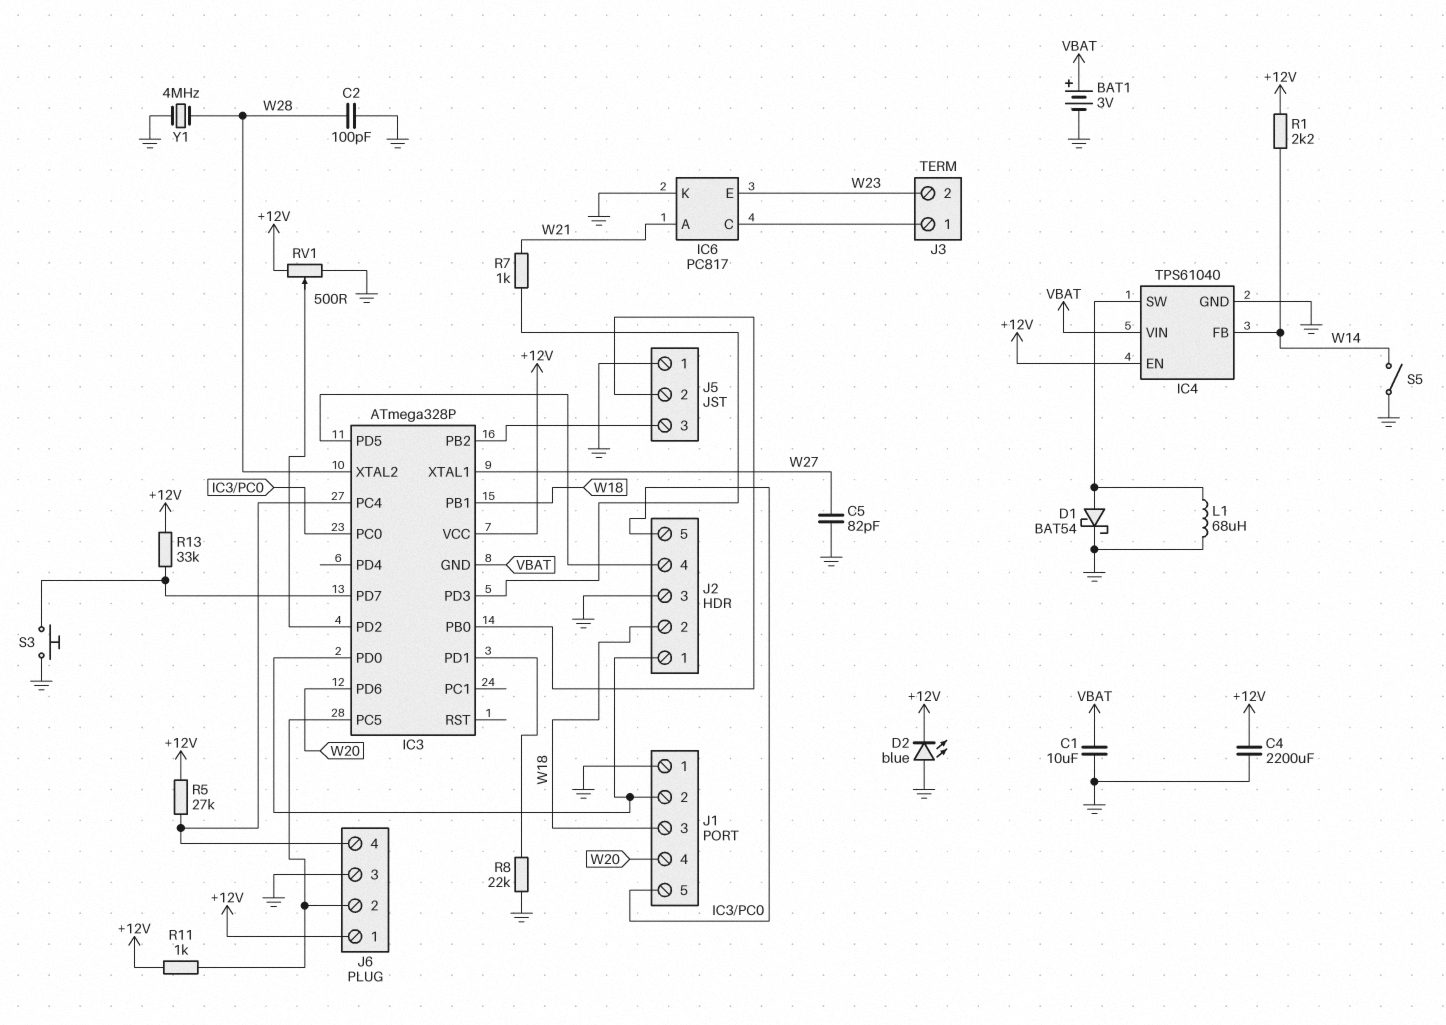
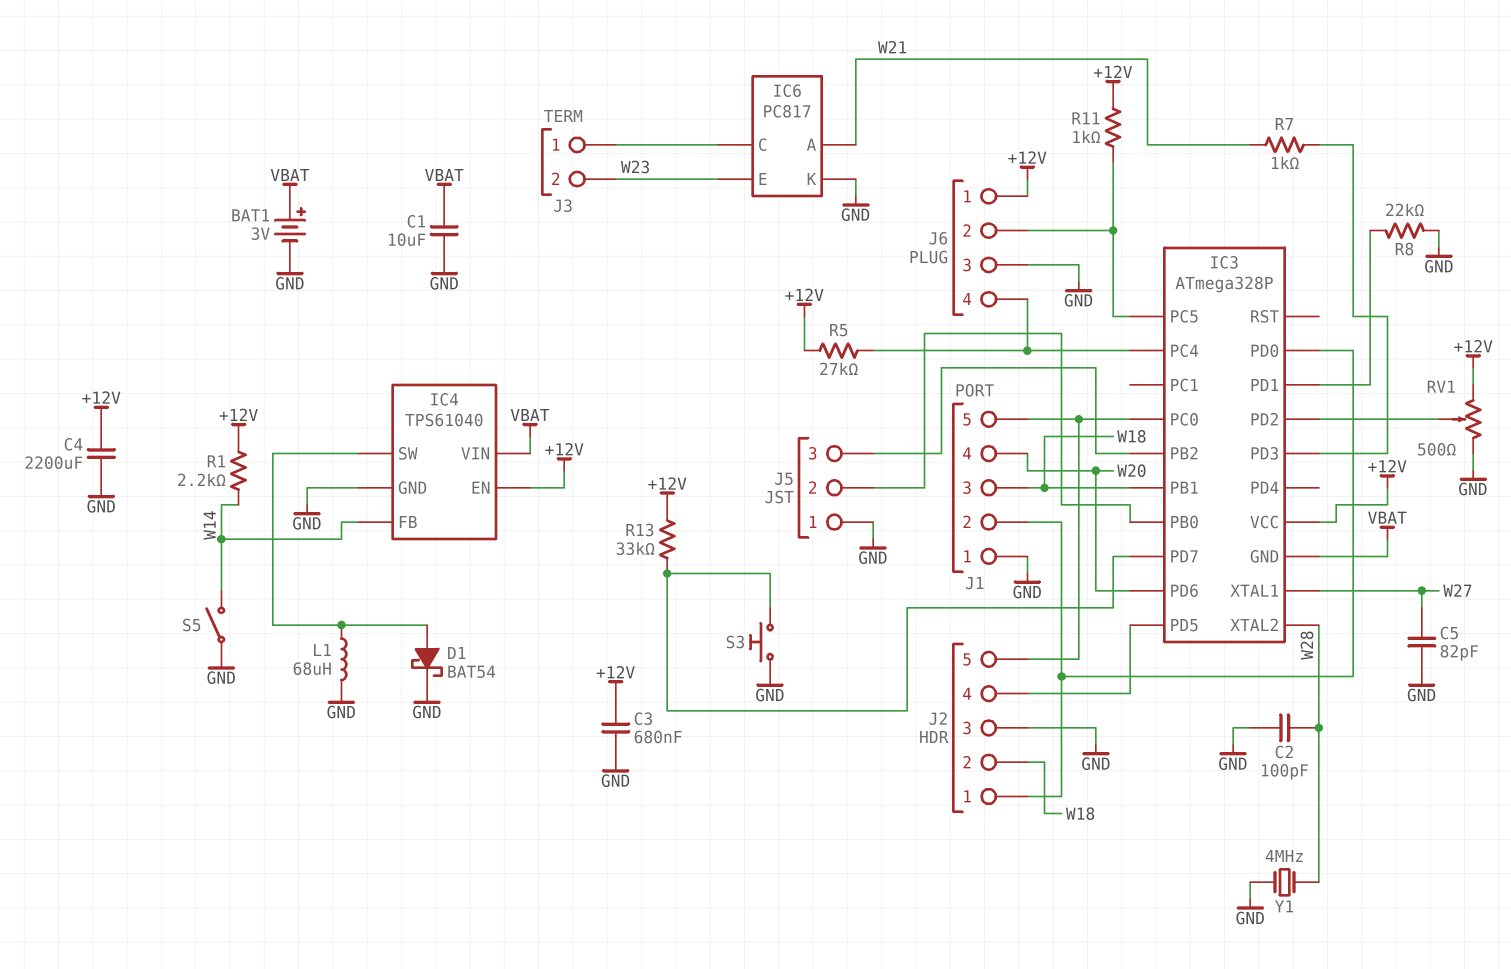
C3: none -> 680nF (+12V, GND)
D2: LED blue (A GND, K +12V) -> none

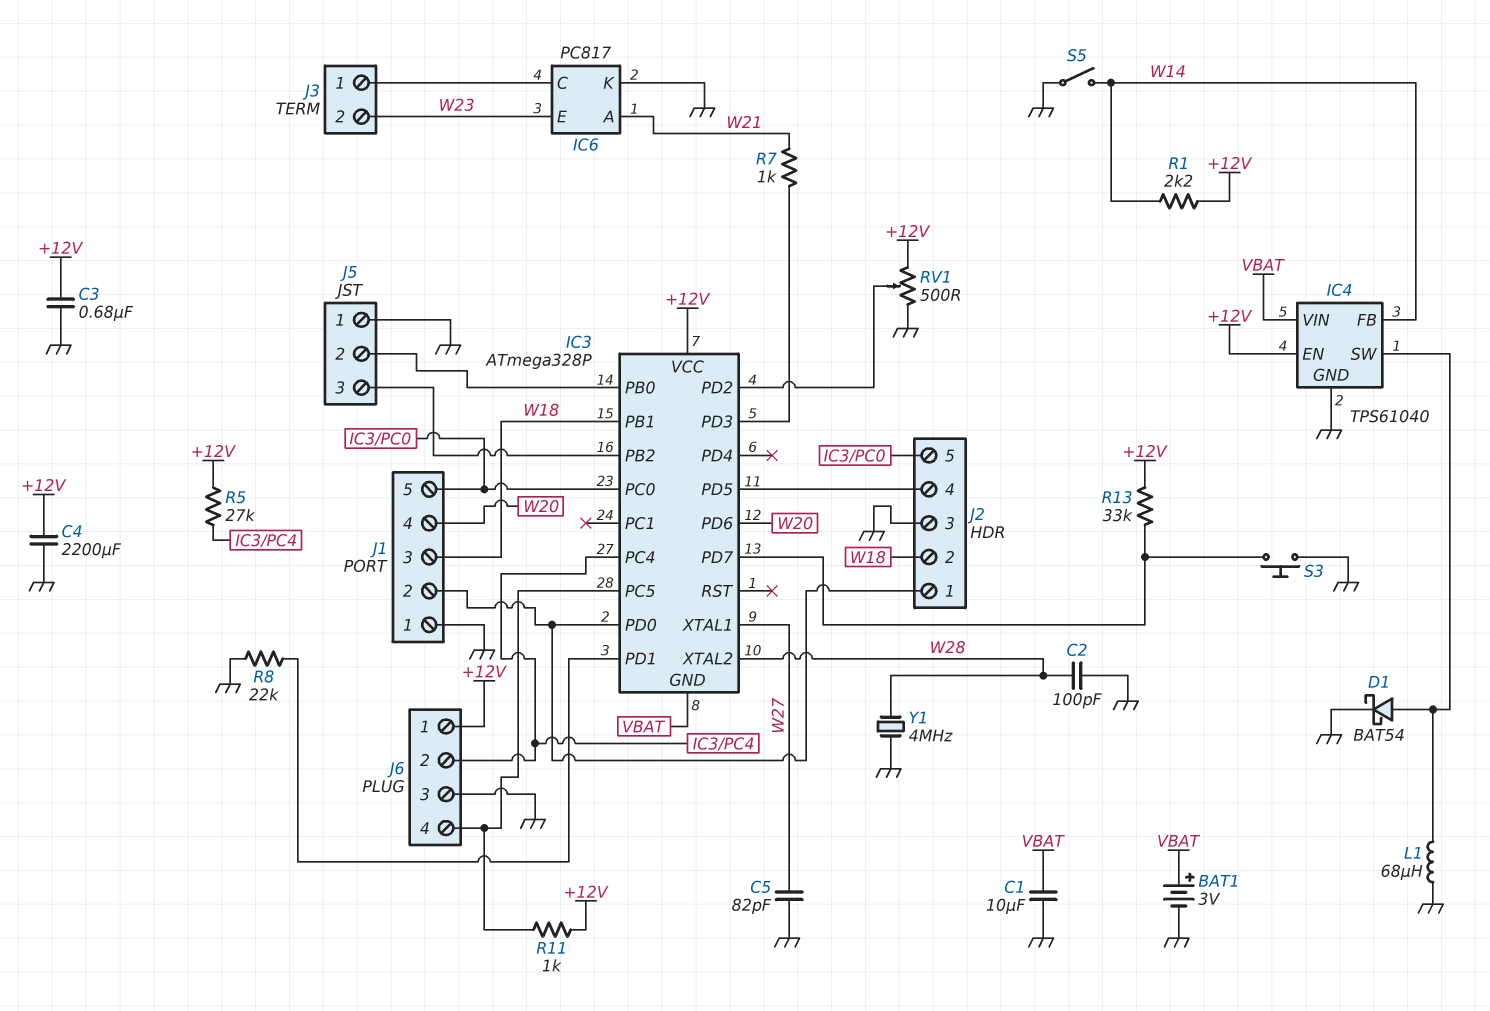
J6 pin 2: IC3/PC5 -> IC3/PC4
J6 pin 4: IC3/PC4 -> IC3/PC5

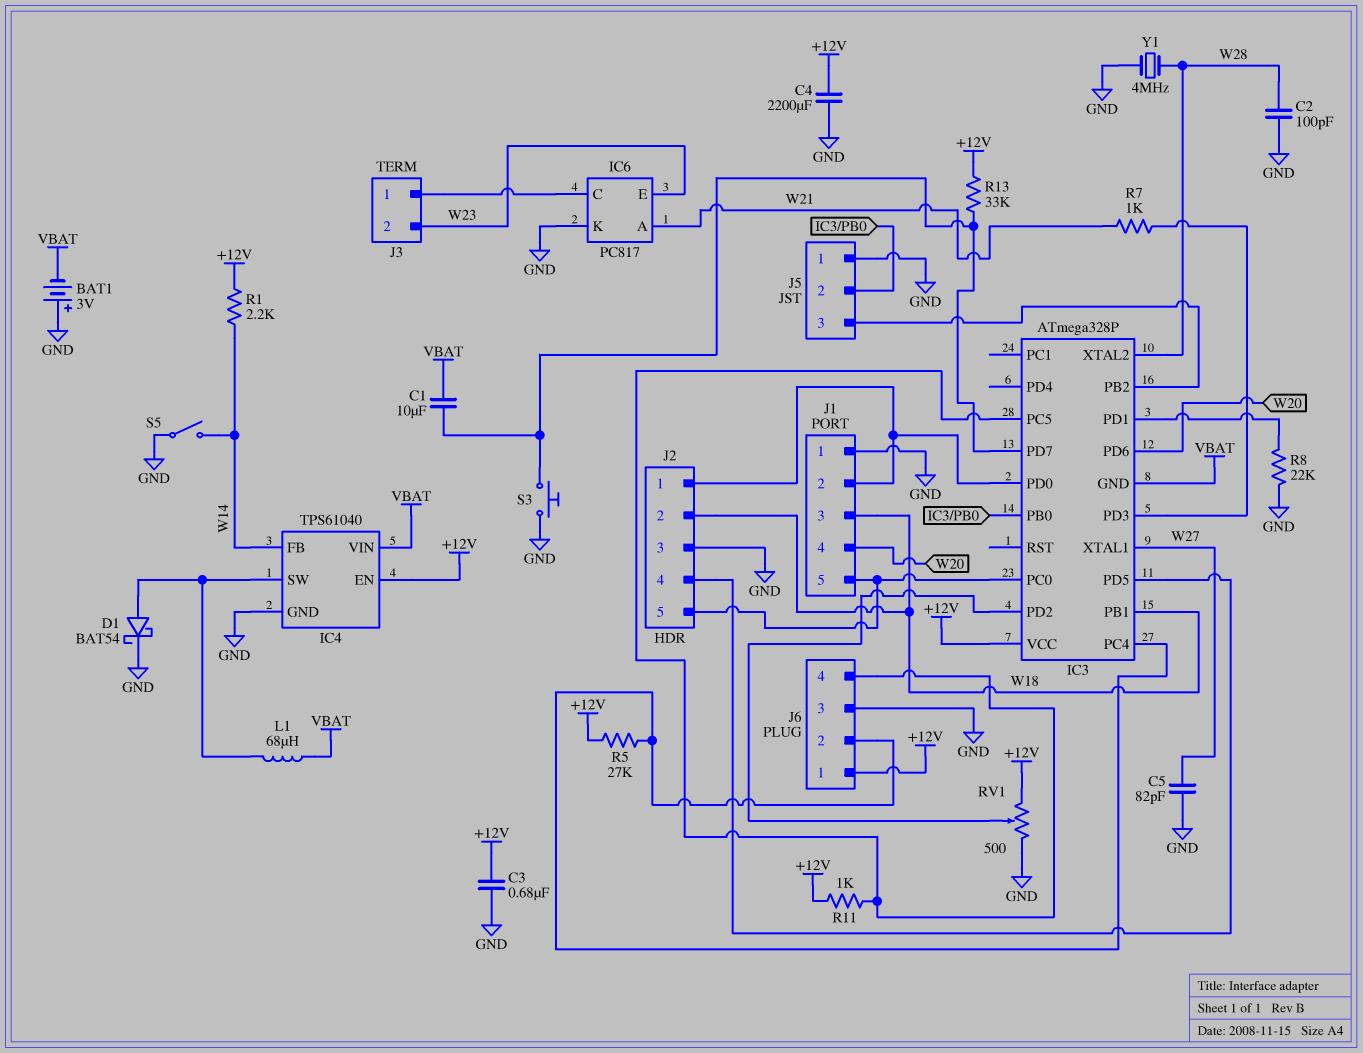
BAT1: 3V (plus VBAT, minus GND) -> 3V (plus GND, minus VBAT)
C1: 10uF (GND, VBAT) -> 10uF (IC3/PD7, VBAT)
L1: 68uH (GND, IC4/SW) -> 68uH (IC4/SW, VBAT)

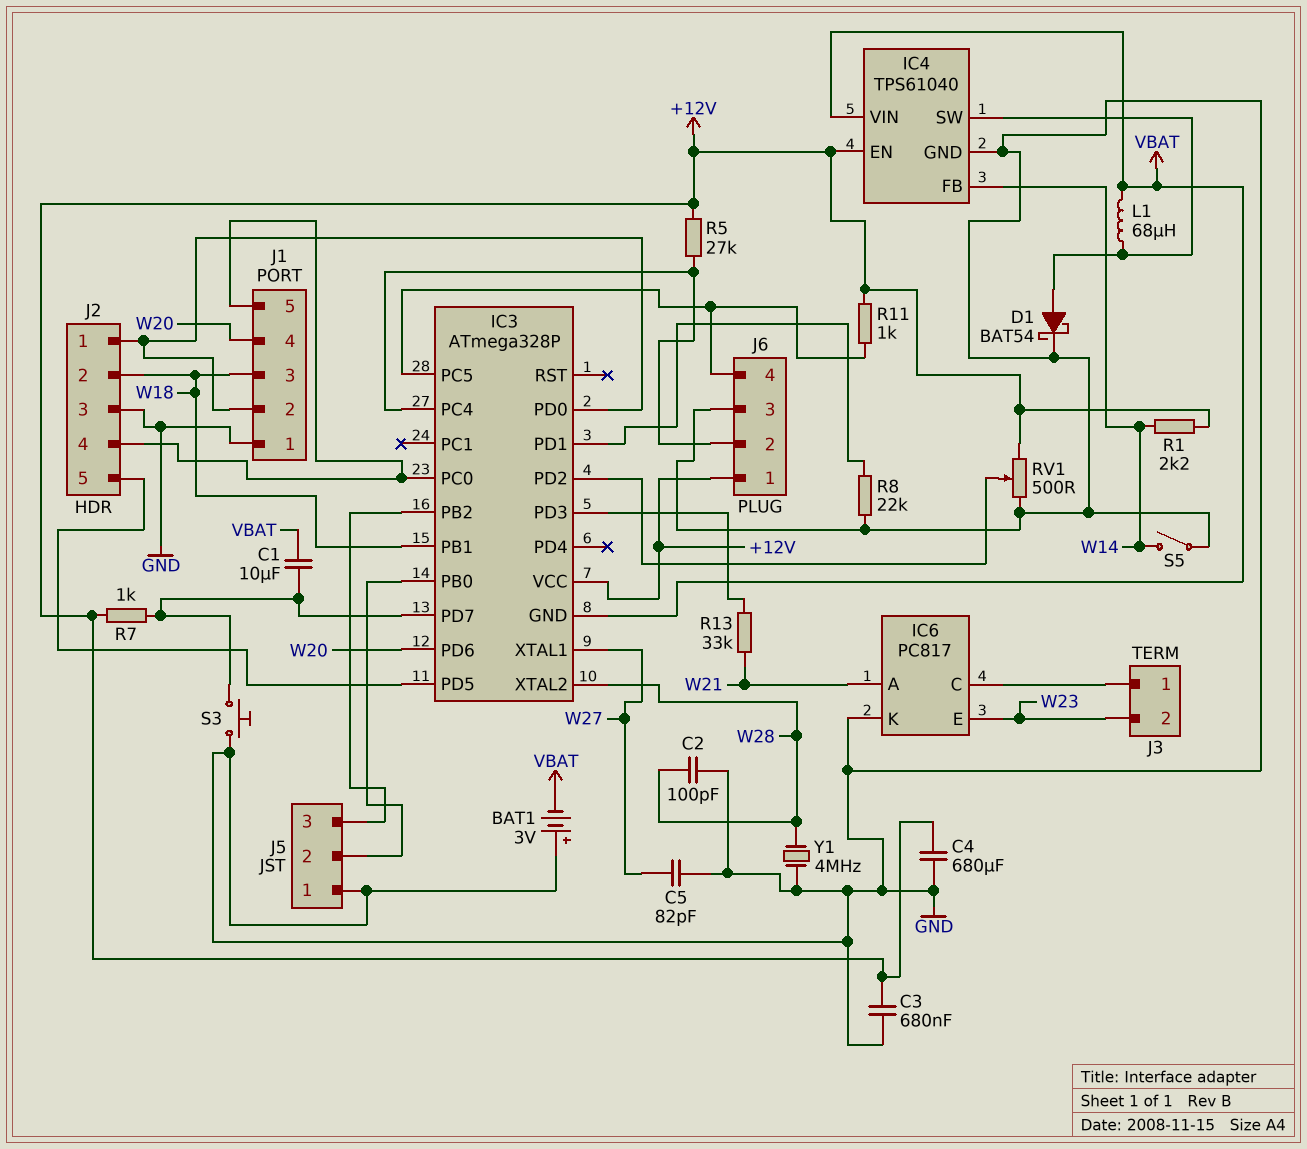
C4: 2200uF (+12V, GND) -> 680uF (+12V, GND)
J2 pin 4: IC3/PD5 -> IC3/PC0
J2 pin 5: IC3/PC0 -> IC3/PD5
R7: 1k (IC3/PD3, W21) -> 1k (+12V, IC3/PD7)
R13: 33k (+12V, IC3/PD7) -> 33k (IC3/PD3, W21)

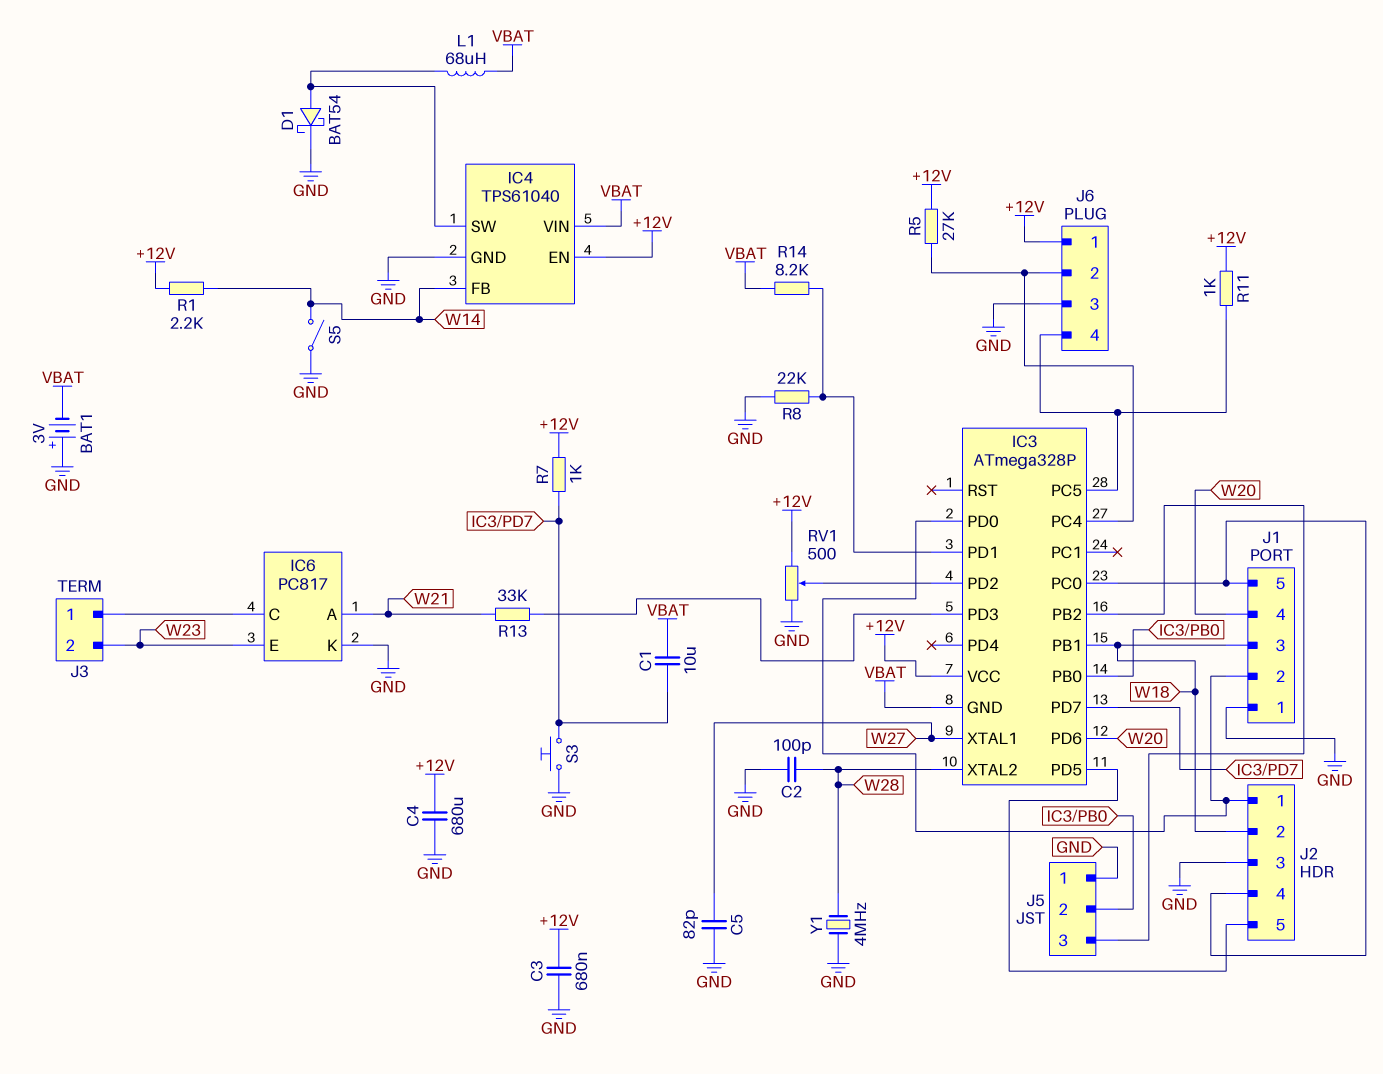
R14: none -> 8.2k (IC3/PD1, VBAT)

